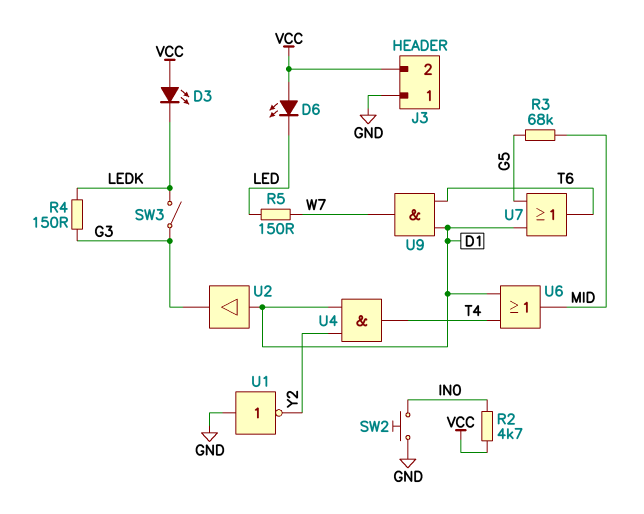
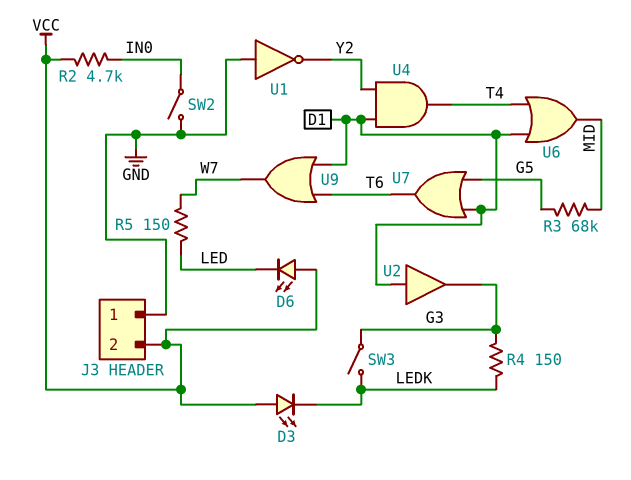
SW2: button (GND, IN0) -> switch (GND, IN0)
U9: AND (in D1, in T6, out W7) -> OR (in D1, in T6, out W7)

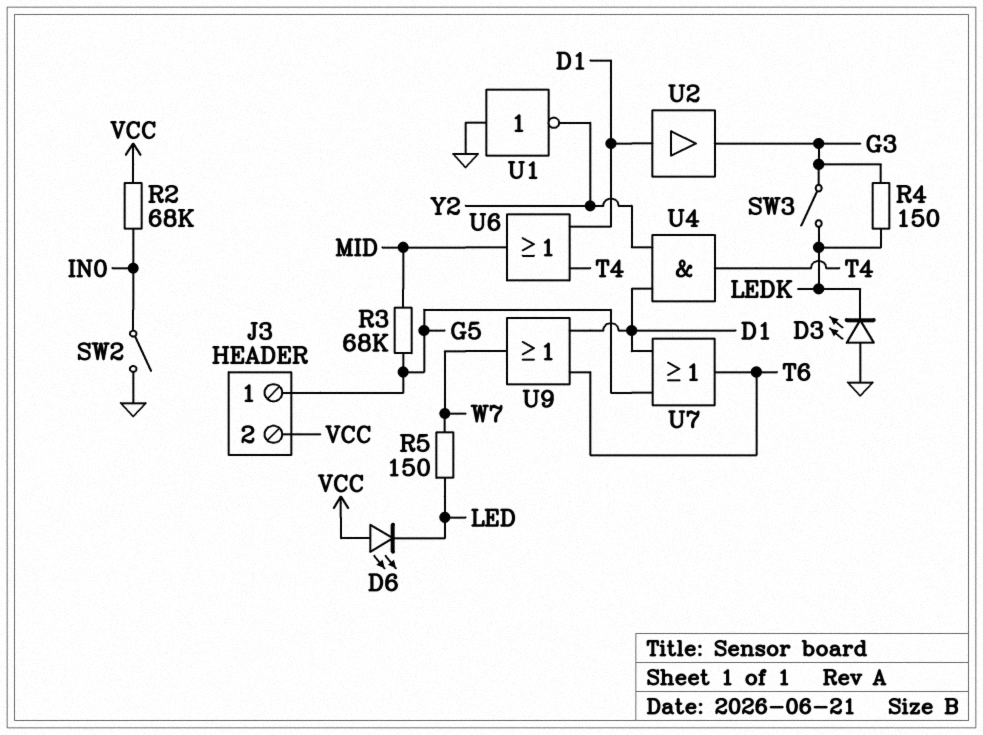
D3: LED (A VCC, K LEDK) -> LED (A GND, K LEDK)
J3 pin 1: GND -> G5
R2: 4.7k (IN0, VCC) -> 68k (IN0, VCC)

